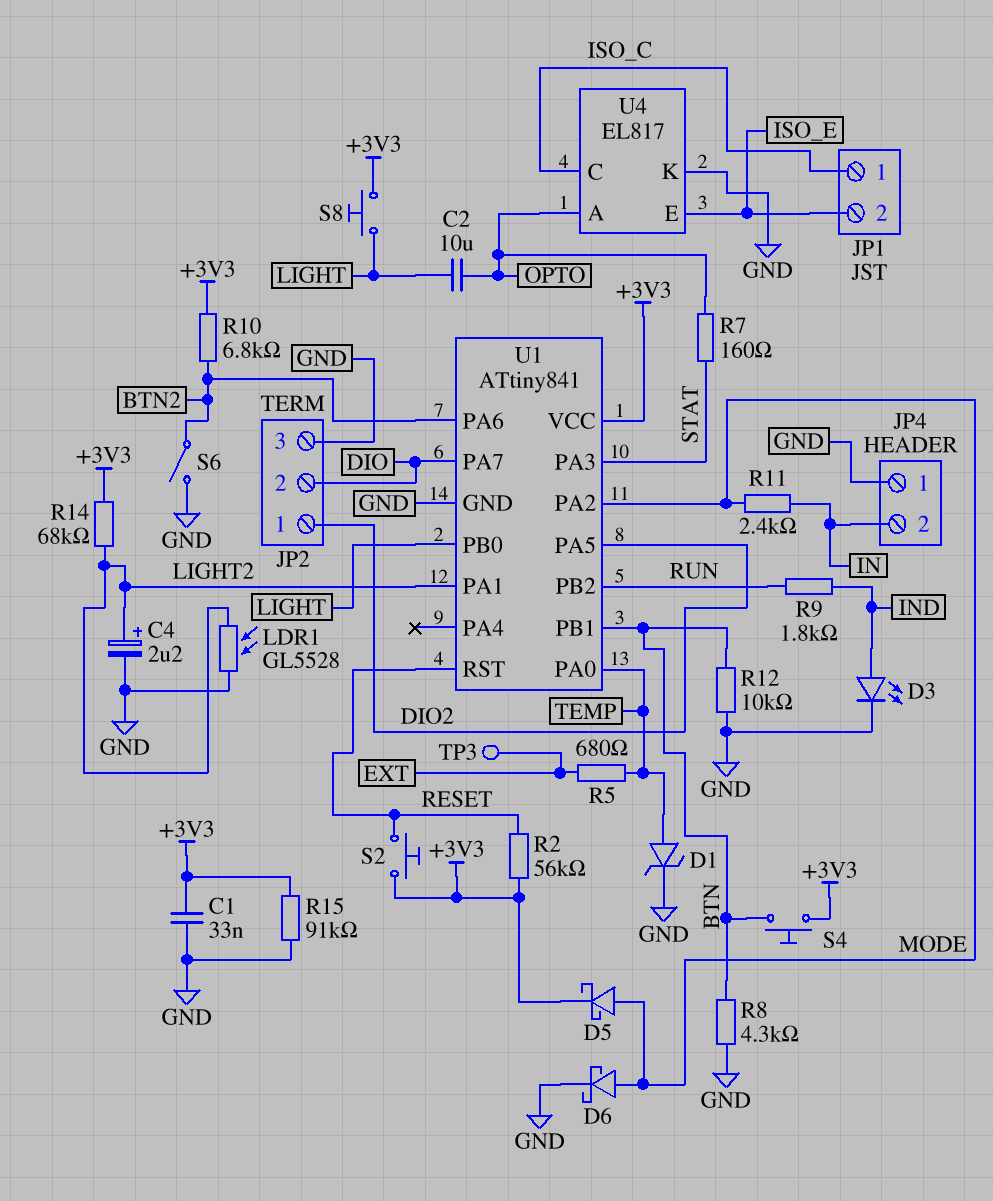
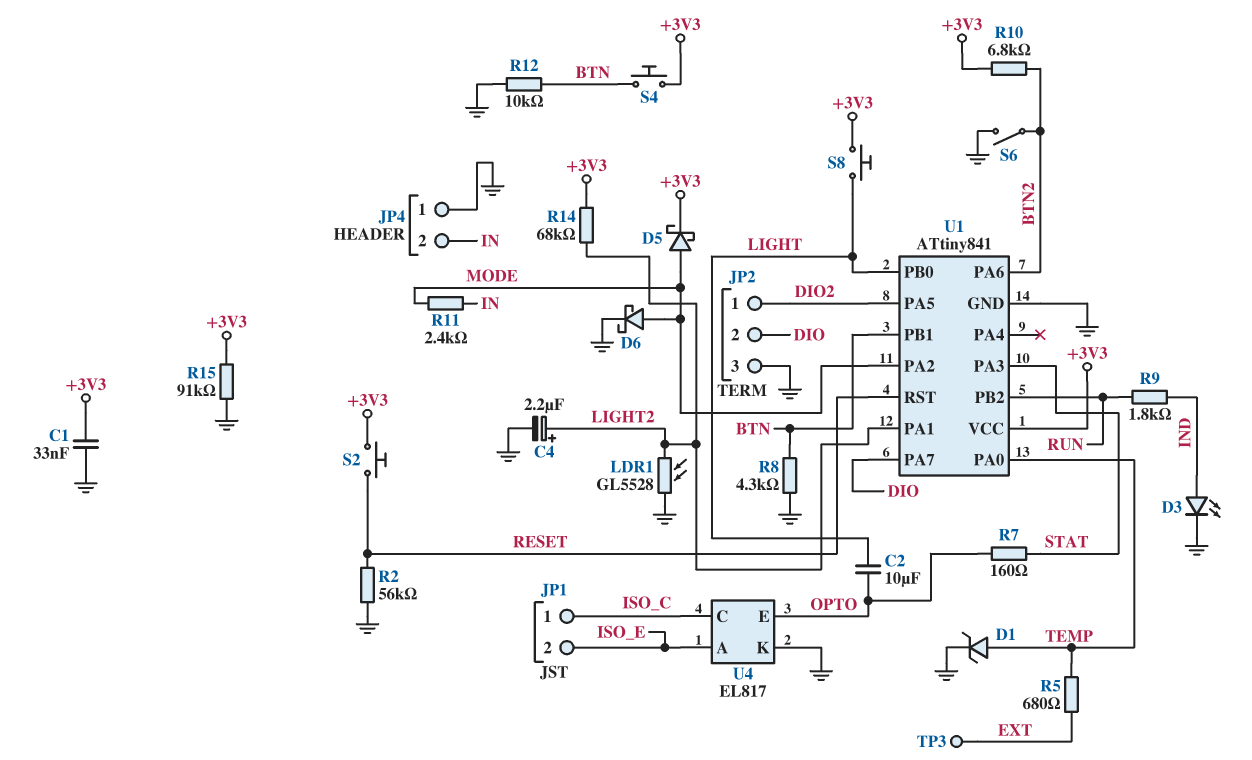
R2: 56k (+3V3, RESET) -> 56k (GND, RESET)
U4 pin A: OPTO -> ISO_E
U4 pin E: ISO_E -> OPTO

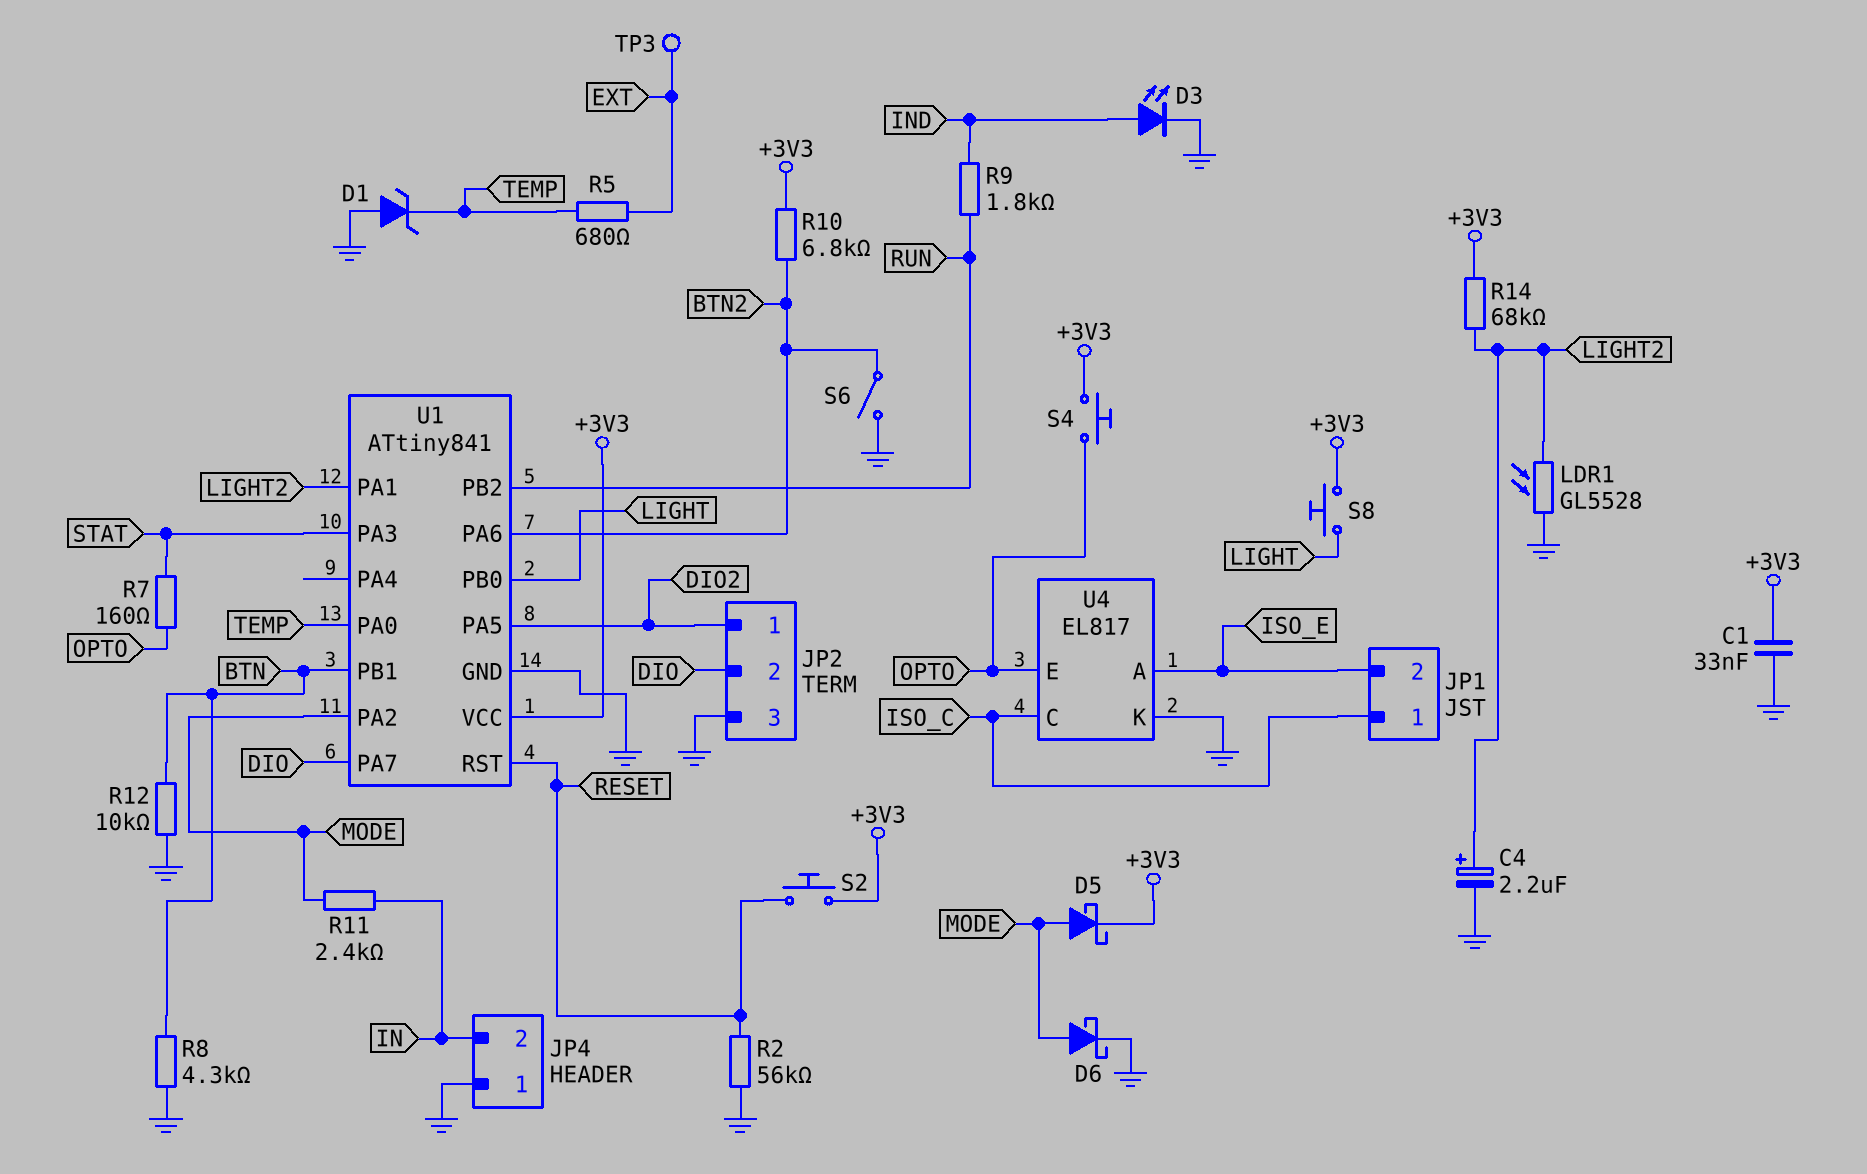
C2: 10uF (LIGHT, OPTO) -> none
D1: zener (A TEMP, K GND) -> zener (A GND, K TEMP)
R15: 91k (+3V3, GND) -> none
S4: button (+3V3, BTN) -> button (+3V3, OPTO)

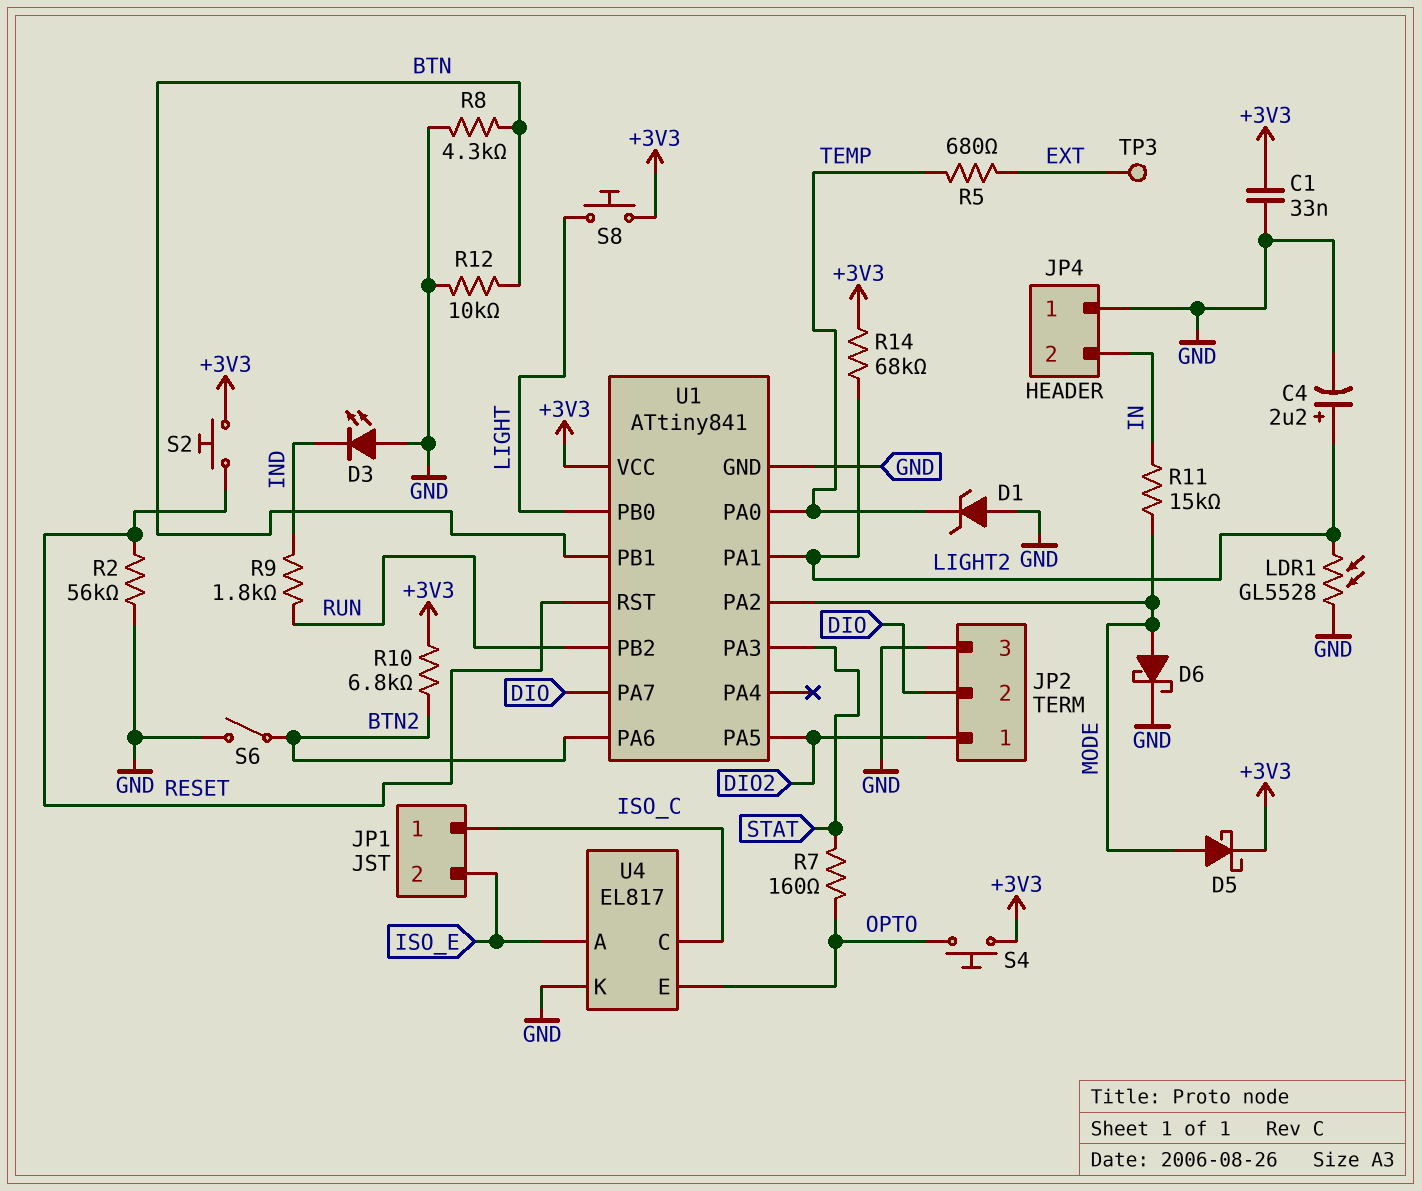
D3: LED (A IND, K GND) -> LED (A GND, K IND)
R11: 2.4k (IN, MODE) -> 15k (IN, MODE)

